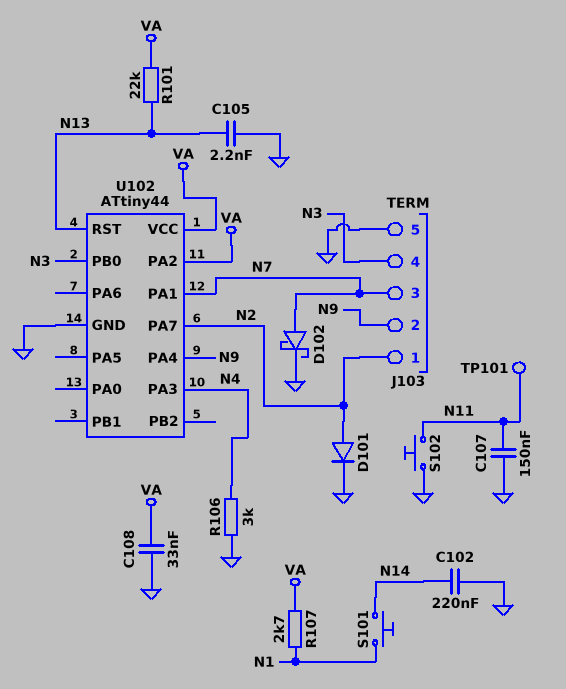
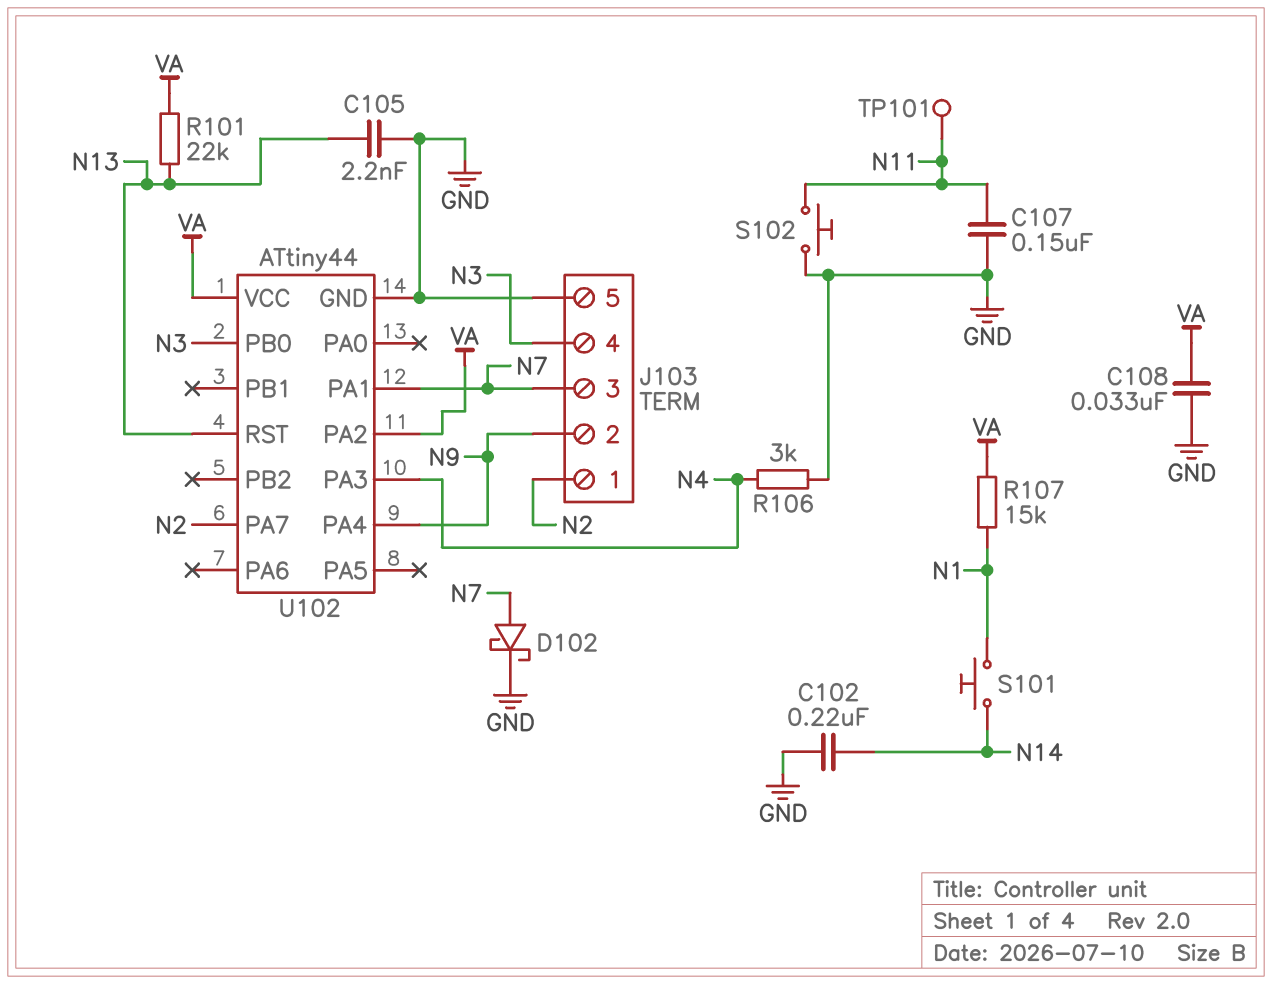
D101: diode (A N2, K GND) -> none
R107: 2.7k (N1, VA) -> 15k (N1, VA)

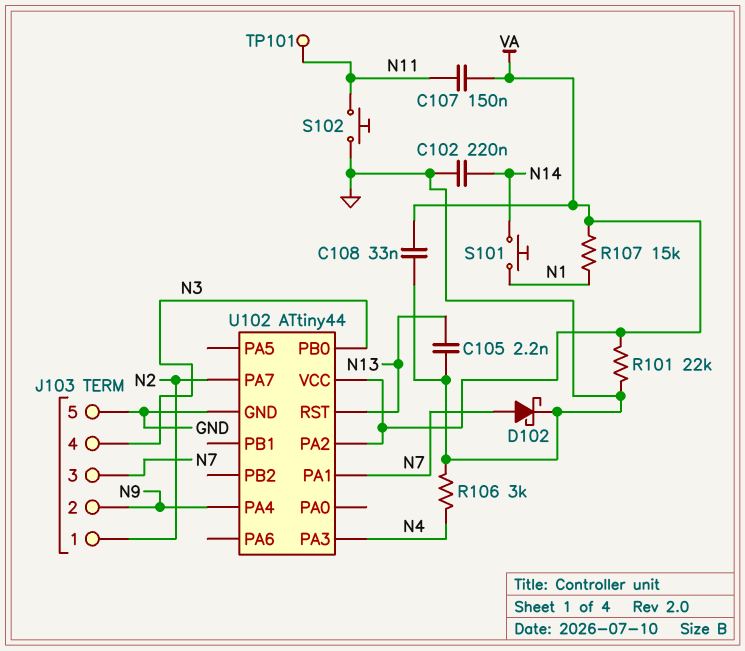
C107: 150nF (GND, N11) -> 150nF (N11, VA)
R101: 22k (N13, VA) -> 22k (GND, VA)

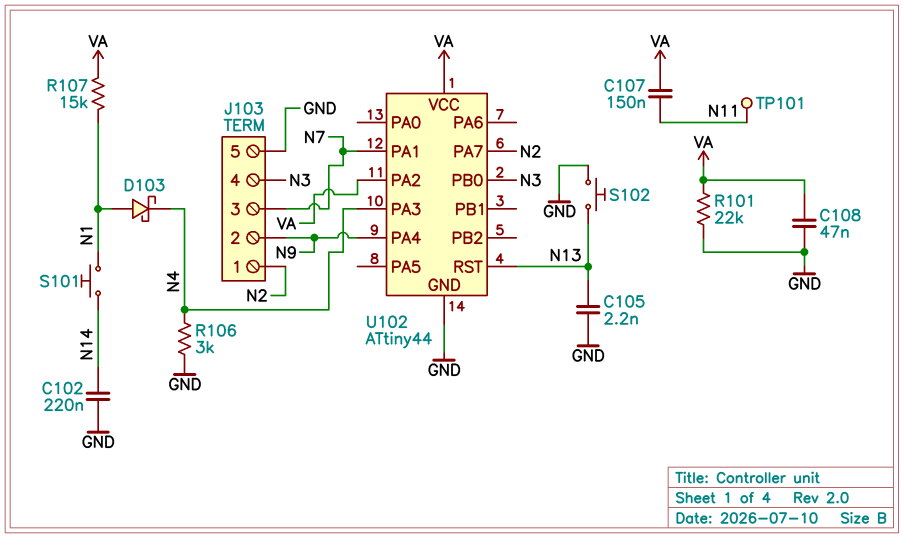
C108: 33nF (GND, VA) -> 47nF (GND, VA)
D102: schottky (A N7, K GND) -> none
D103: none -> schottky (A N1, K N4)
S102: button (GND, N11) -> button (GND, N13)

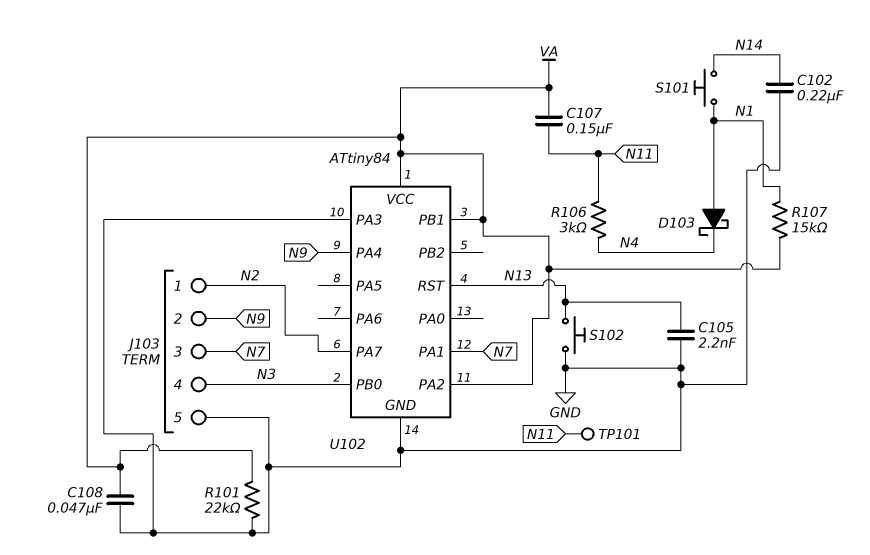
R106: 3k (GND, N4) -> 3k (N4, N11)
U102: ATtiny44 -> ATtiny84
U102 pin PA3: N4 -> GND
U102 pin PB1: none -> VA

